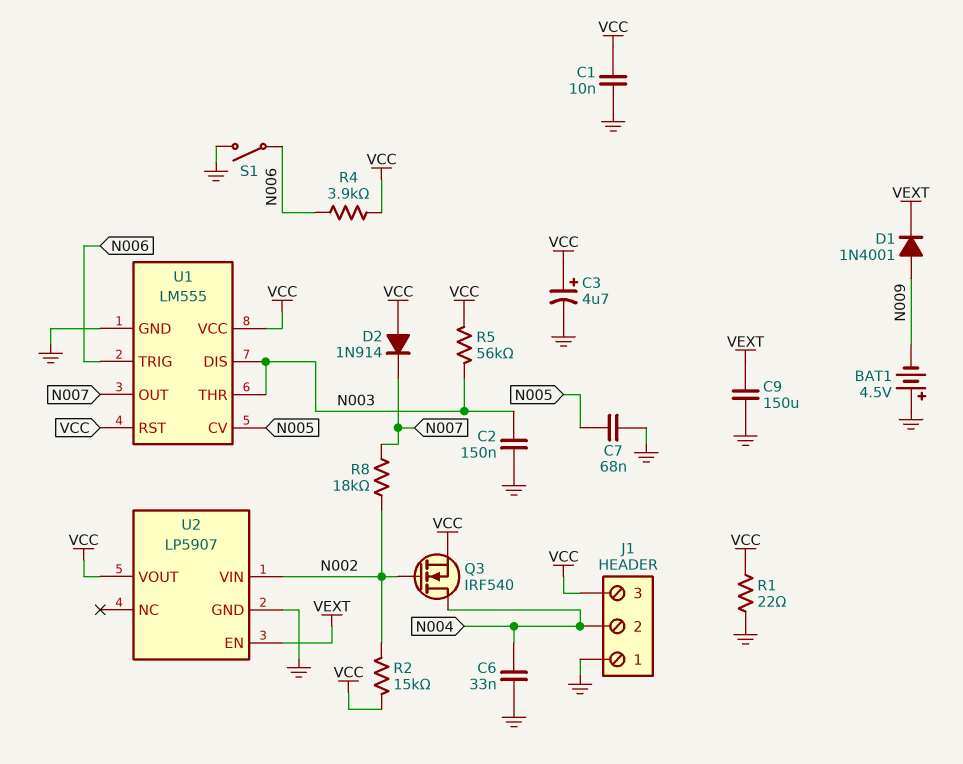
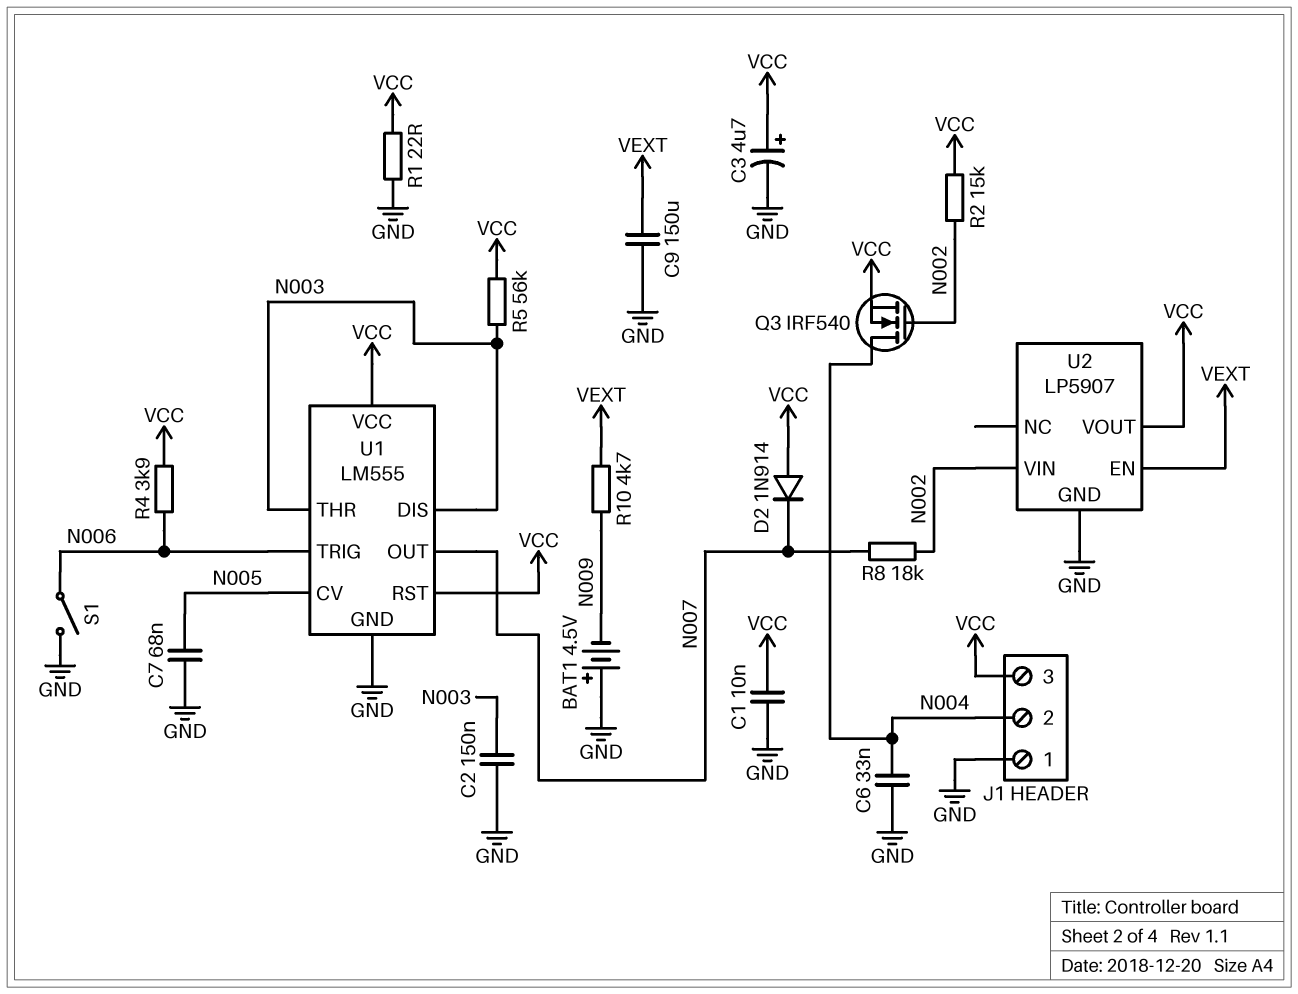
D1: diode 1N4001 (A N009, K VEXT) -> none
R10: none -> 4.7k (N009, VEXT)

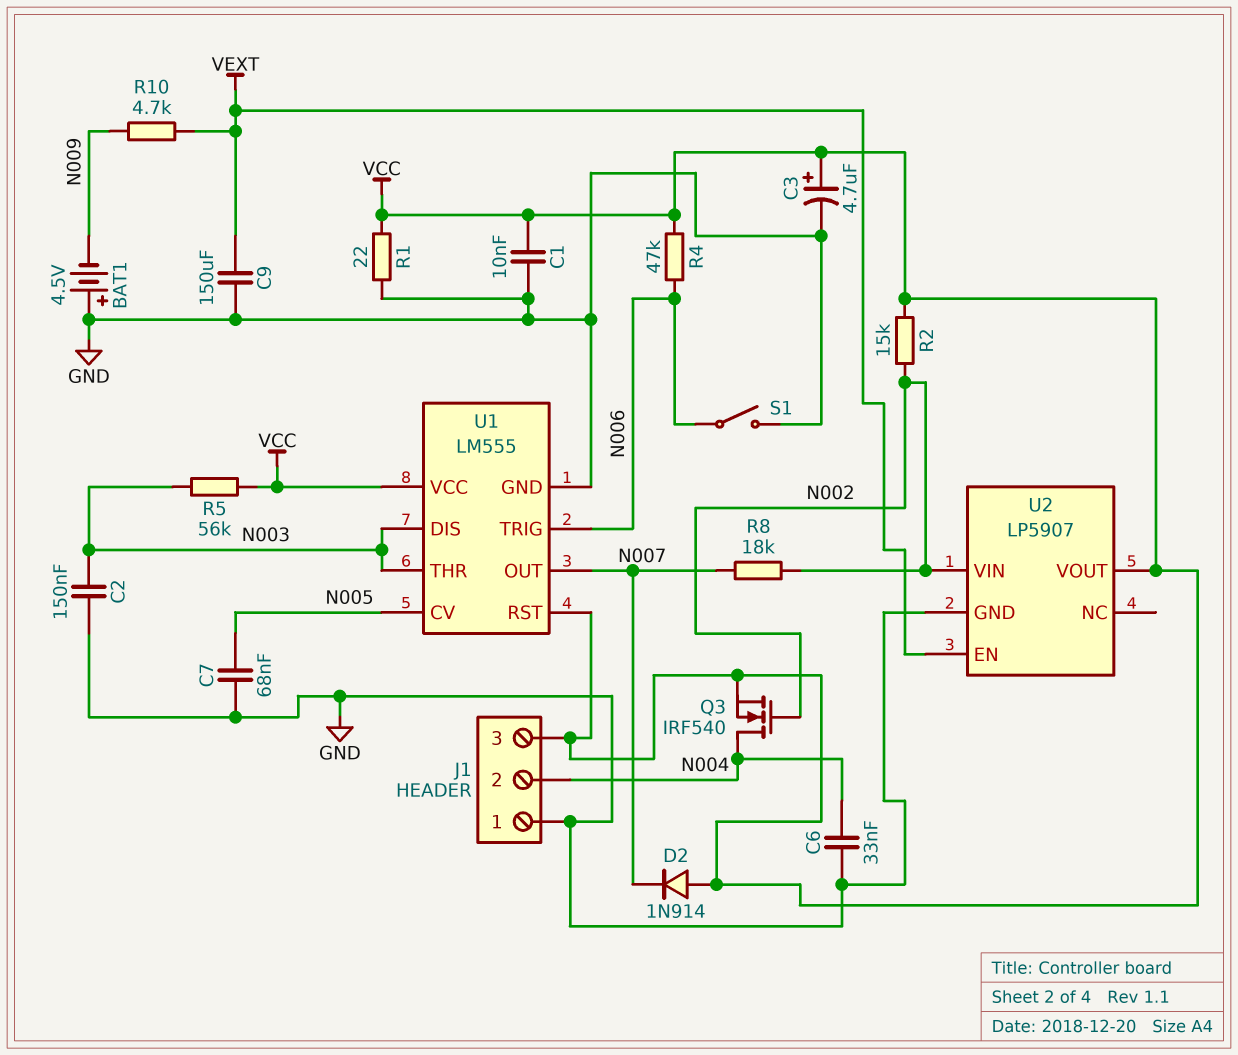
R4: 3.9k (N006, VCC) -> 47k (N006, VCC)

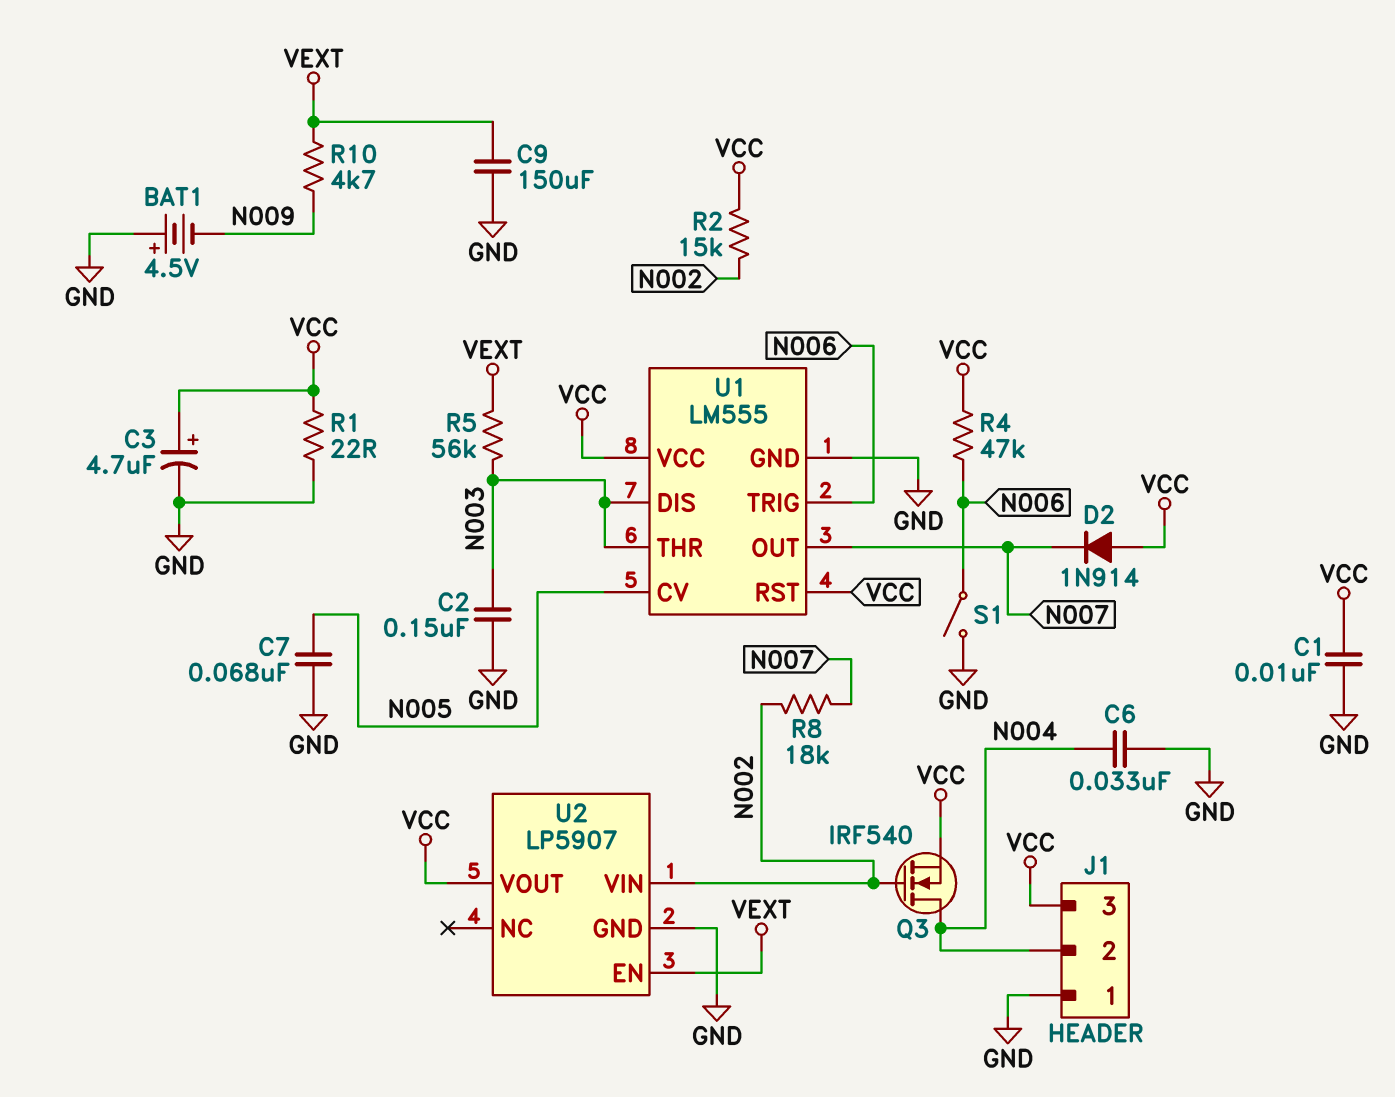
R5: 56k (N003, VCC) -> 56k (N003, VEXT)

